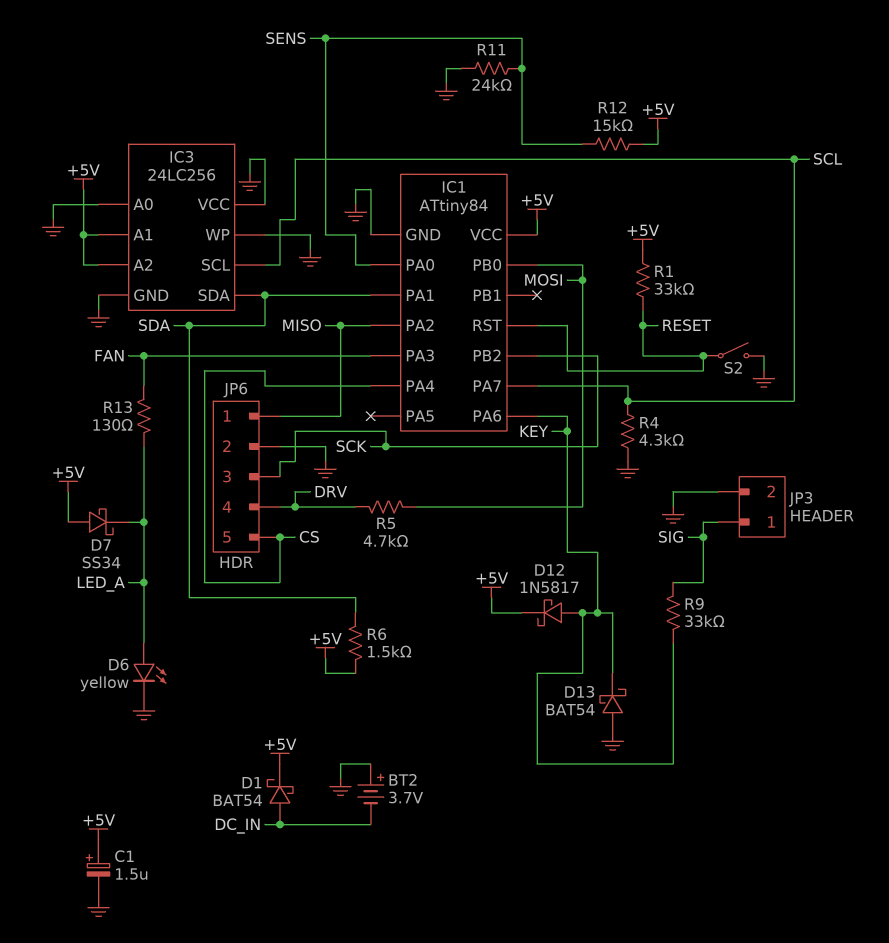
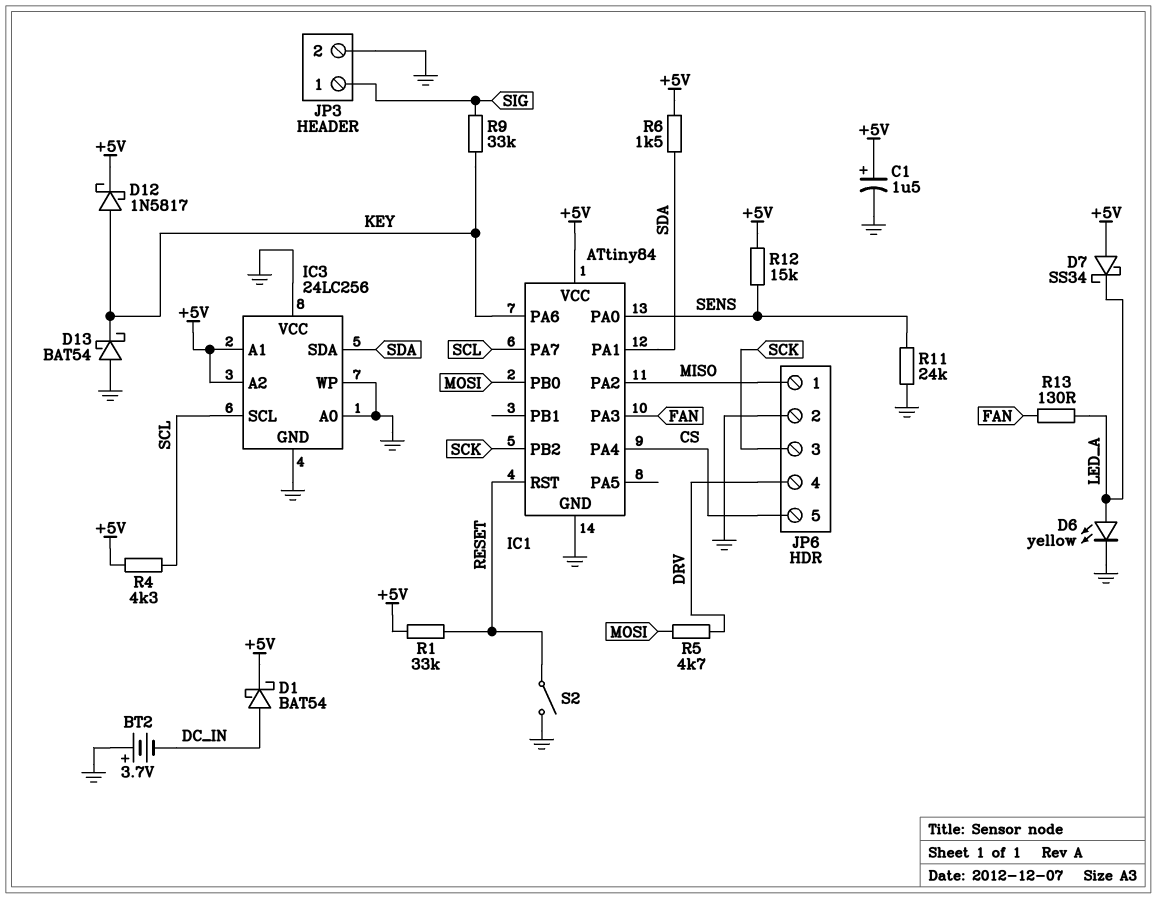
R4: 4.3k (GND, SCL) -> 4.3k (+5V, SCL)

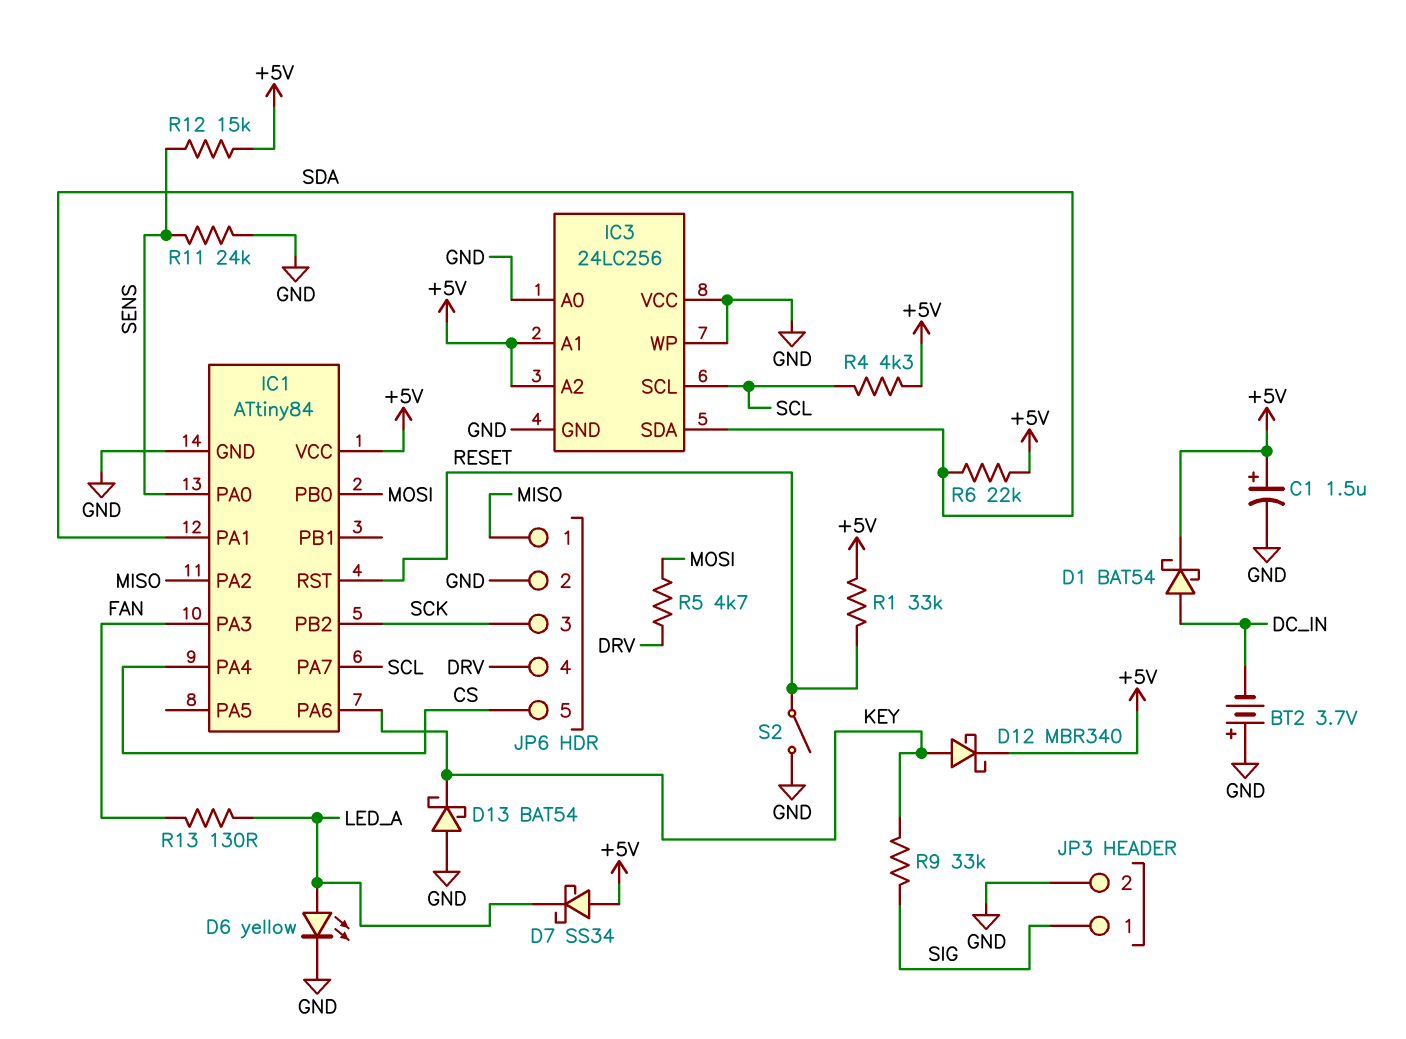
D12: schottky 1N5817 (A KEY, K +5V) -> schottky MBR340 (A KEY, K +5V)
R6: 1.5k (+5V, SDA) -> 22k (+5V, SDA)

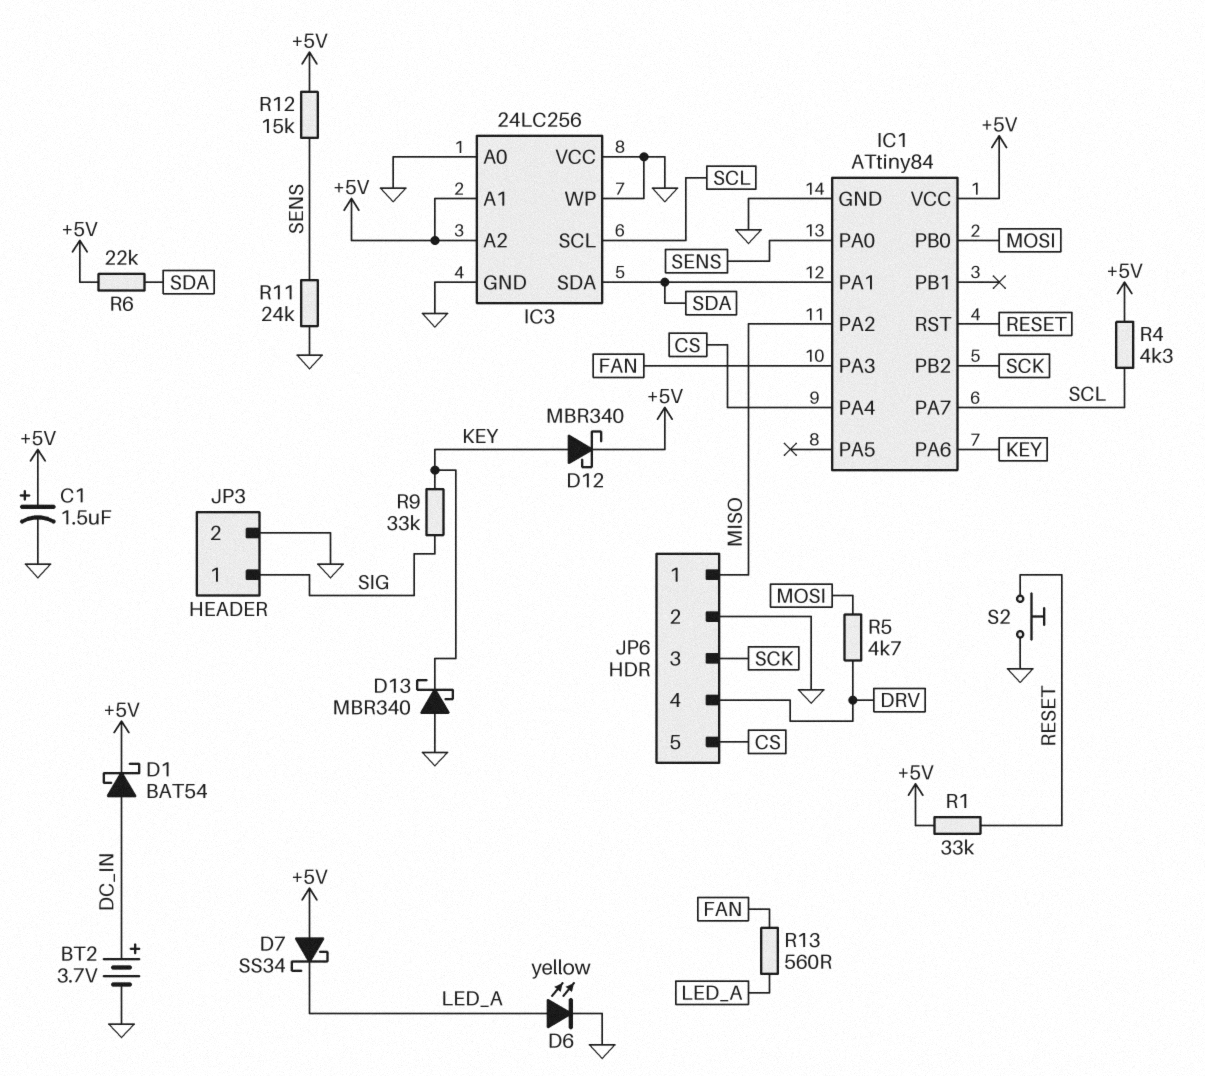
BT2: 3.7V (plus GND, minus DC_IN) -> 3.7V (plus DC_IN, minus GND)
D13: schottky BAT54 (A GND, K KEY) -> schottky MBR340 (A GND, K KEY)
R13: 130 (FAN, LED_A) -> 560 (FAN, LED_A)
S2: switch (GND, RESET) -> button (GND, RESET)

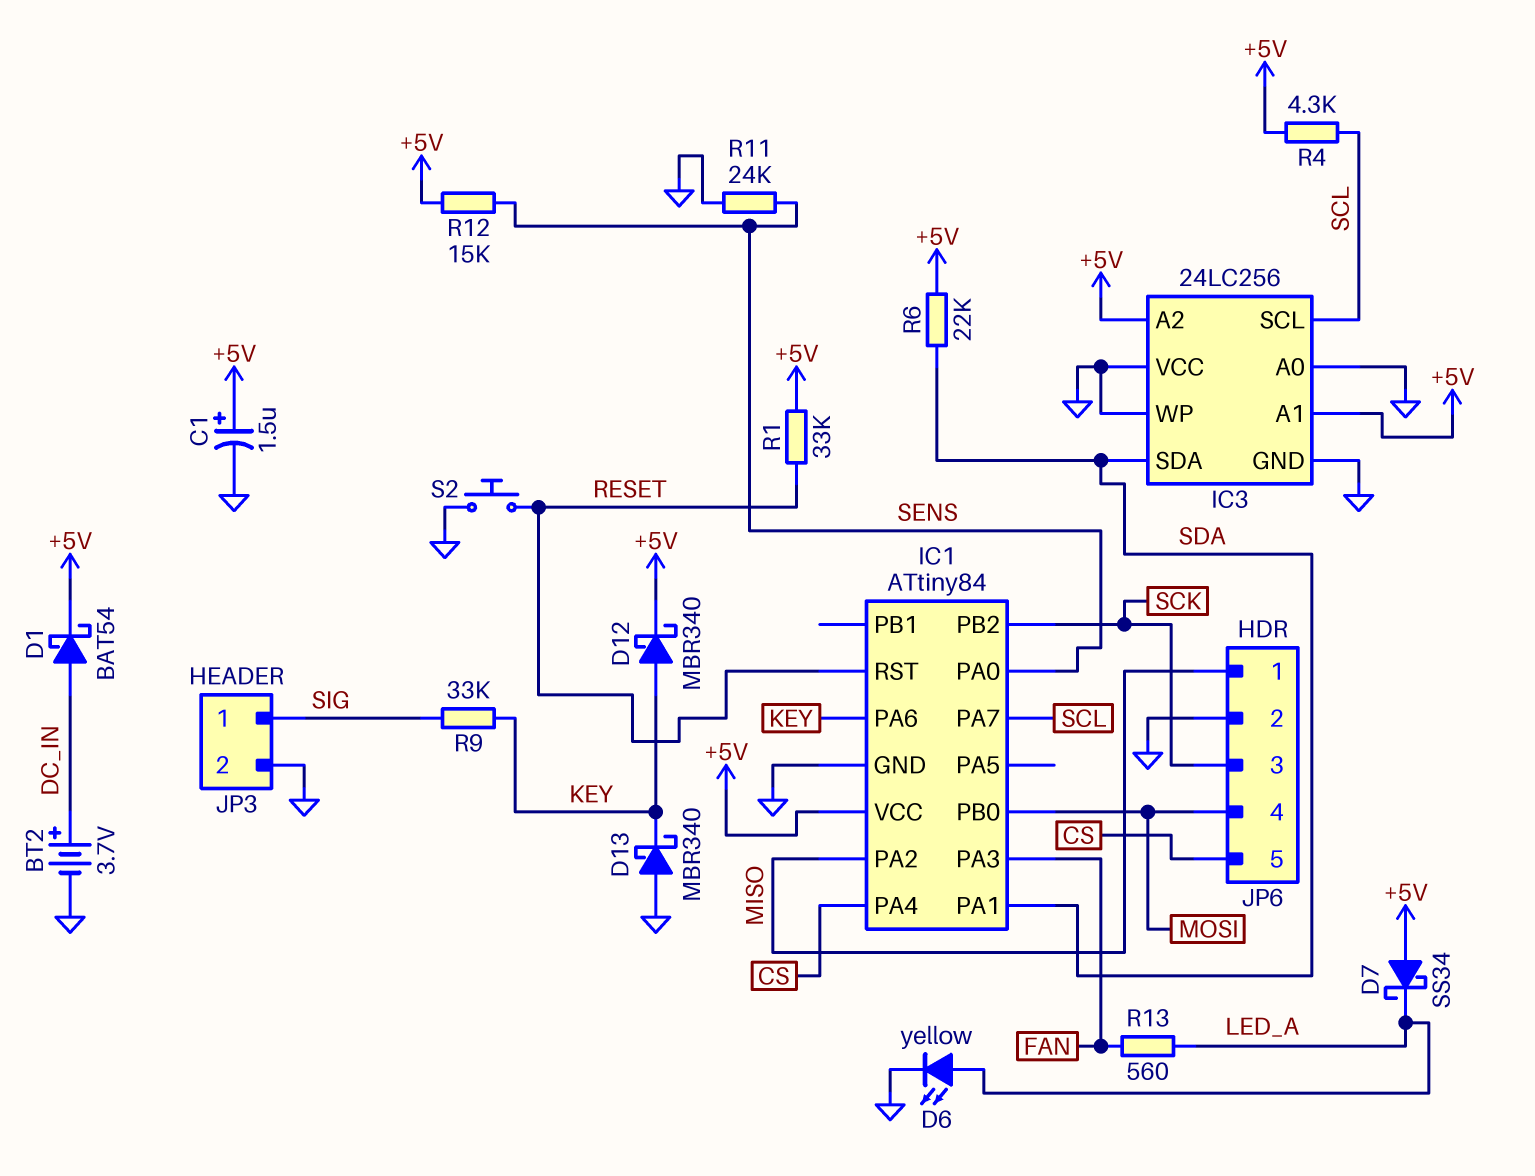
JP6 pin 4: DRV -> MOSI
R5: 4.7k (DRV, MOSI) -> none

